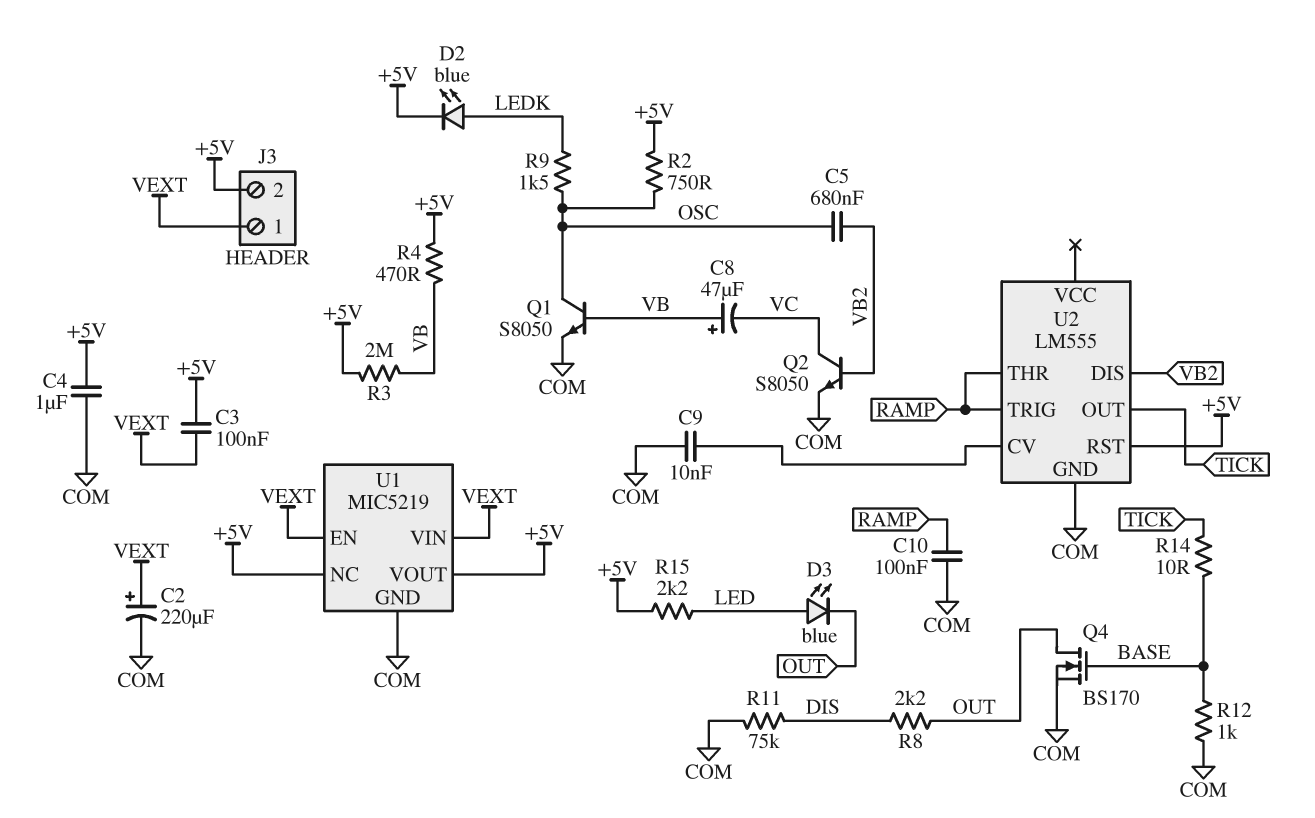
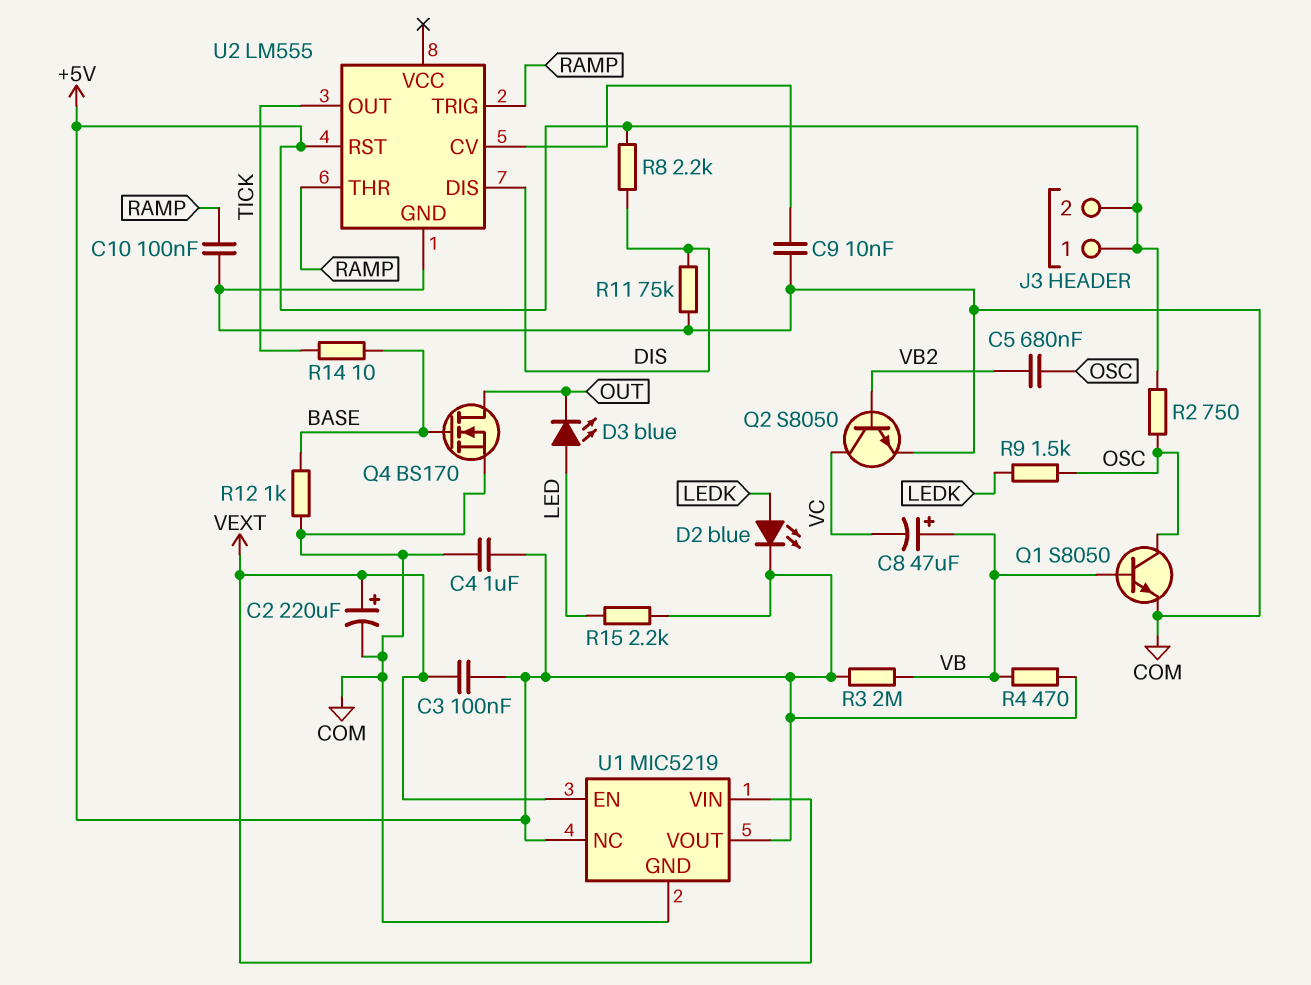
J3 pin 1: VEXT -> +5V
R8: 2.2k (DIS, OUT) -> 2.2k (+5V, DIS)
U2 pin DIS: VB2 -> DIS

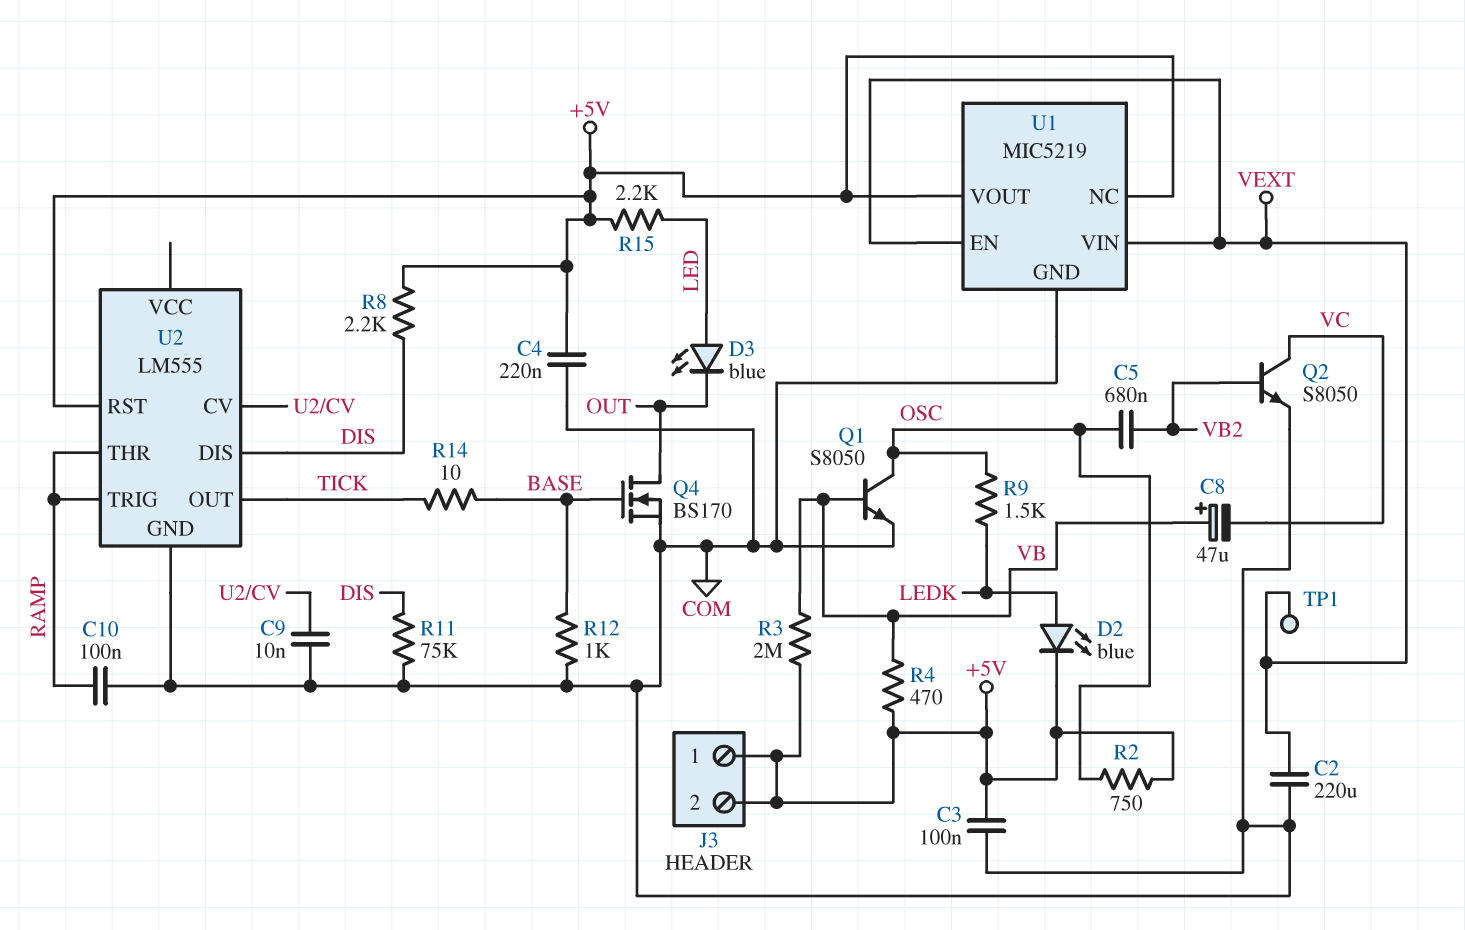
C2: 220uF (plus VEXT, minus COM) -> 220uF (COM, VEXT)
C3: 100nF (+5V, VEXT) -> 100nF (+5V, COM)
C4: 1uF (+5V, COM) -> 220nF (+5V, COM)
TP1: none -> test point (VEXT)

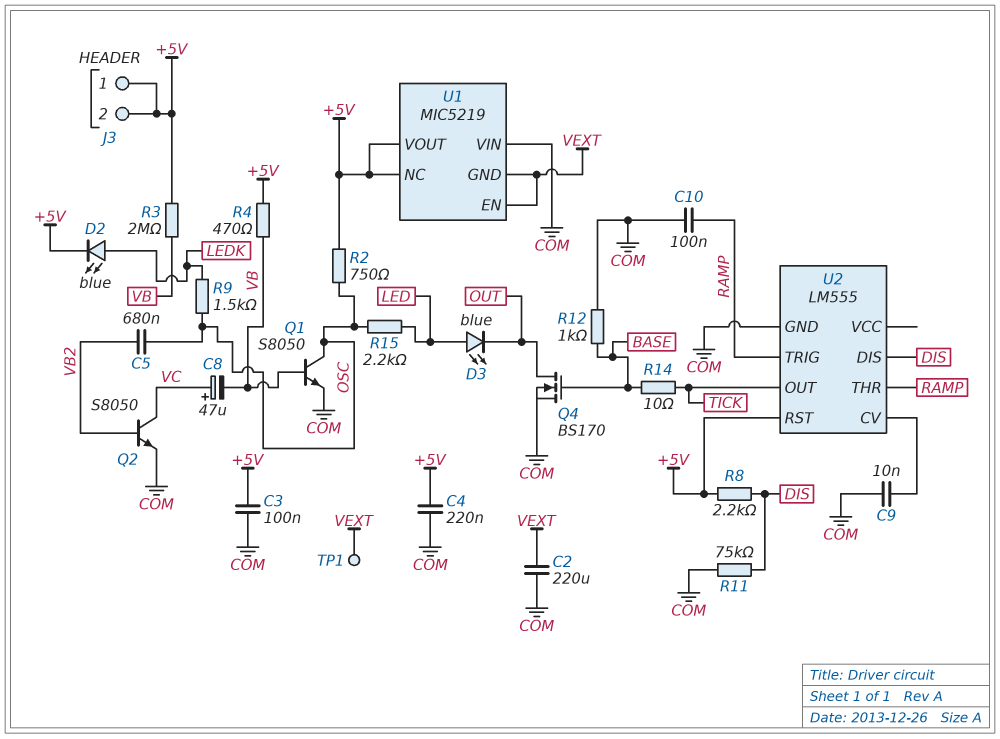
C8: 47uF (plus VB, minus VC) -> 47uF (plus VC, minus VB)
R15: 2.2k (+5V, LED) -> 2.2k (LED, OSC)
U1 pin GND: COM -> VEXT
U1 pin VIN: VEXT -> COM

